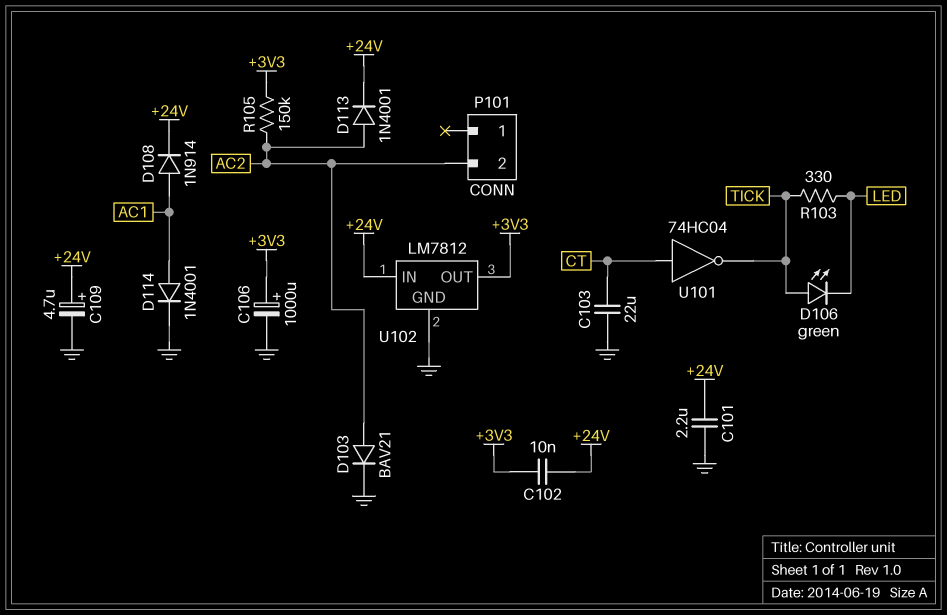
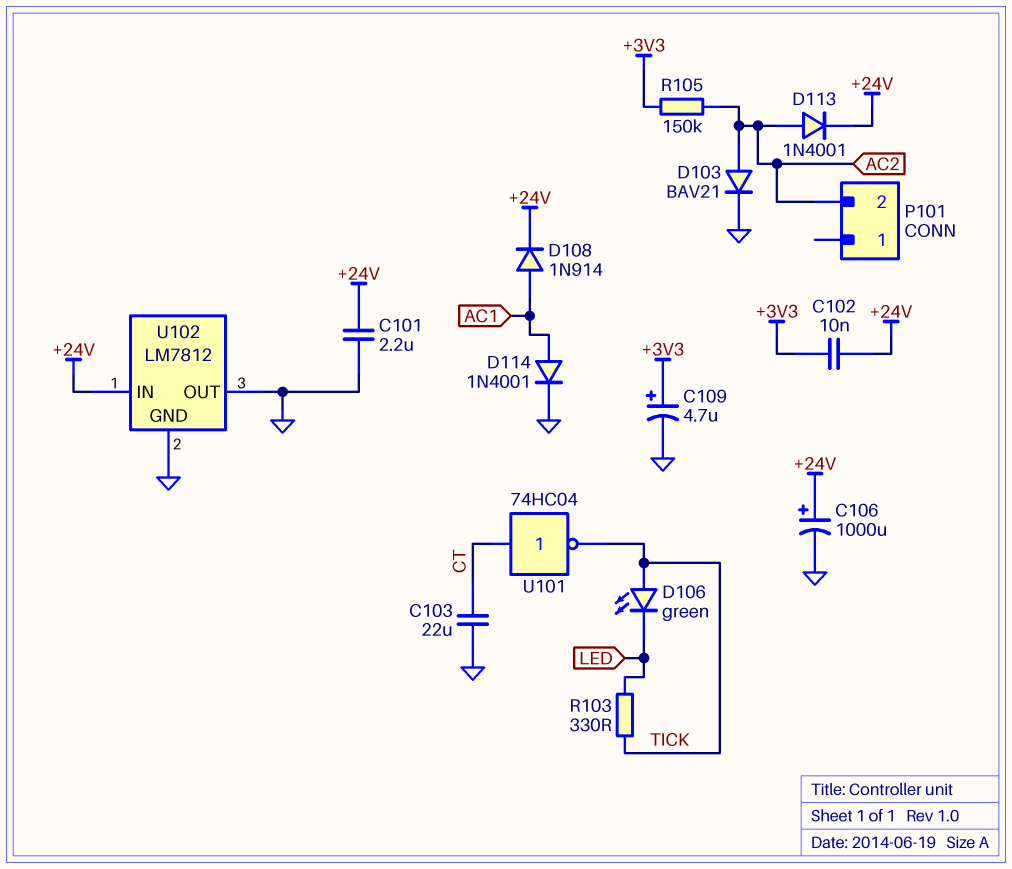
C106: 1000uF (plus +3V3, minus GND) -> 1000uF (plus +24V, minus GND)
C109: 4.7uF (plus +24V, minus GND) -> 4.7uF (plus +3V3, minus GND)
U102 pin OUT: +3V3 -> GND

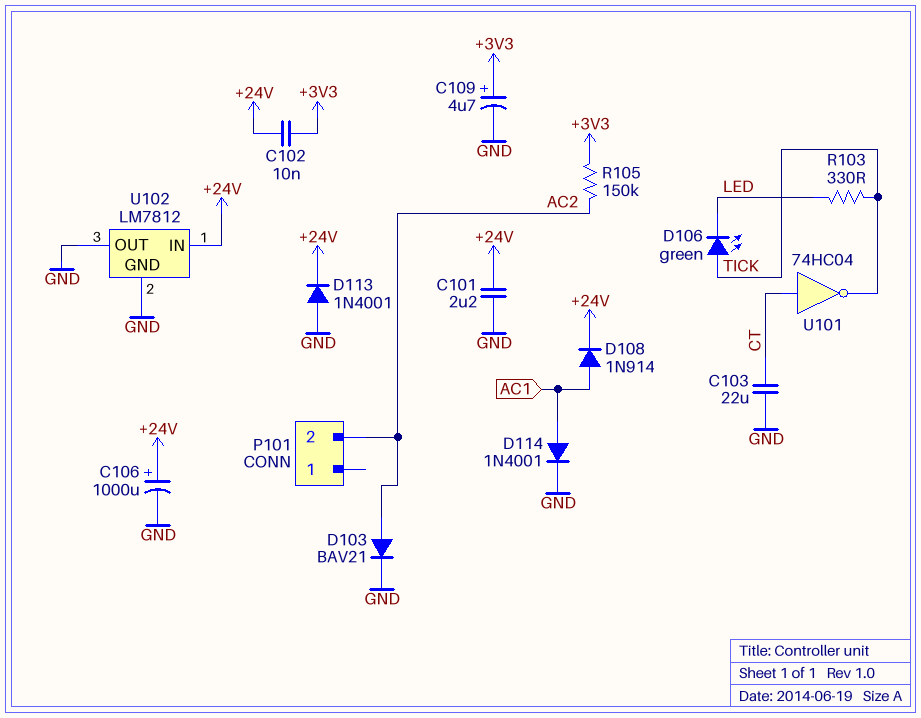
D113: diode 1N4001 (A AC2, K +24V) -> diode 1N4001 (A GND, K +24V)

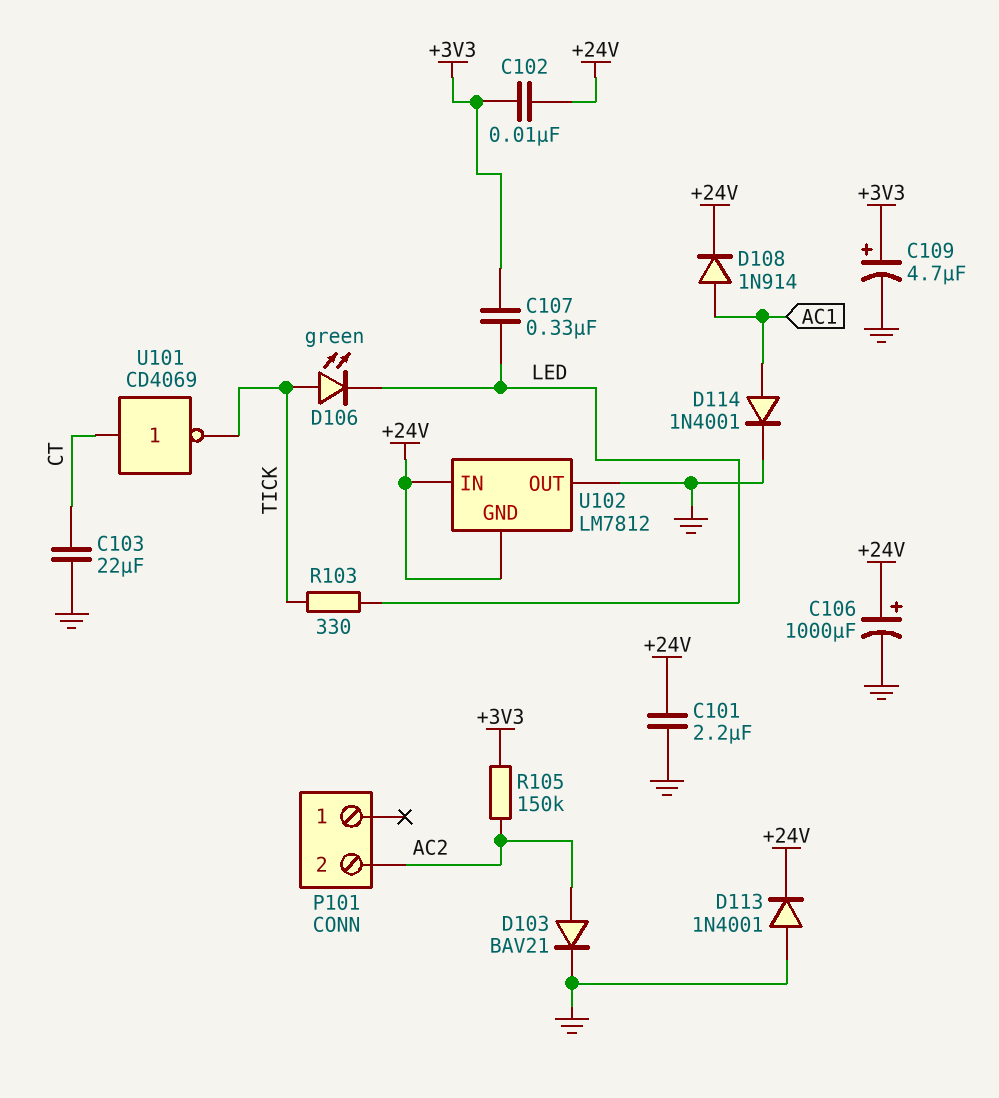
C107: none -> 330nF (+3V3, LED)
U101: NOT 74HC04 (in CT, out TICK) -> NOT CD4069 (in CT, out TICK)
U102 pin GND: GND -> +24V

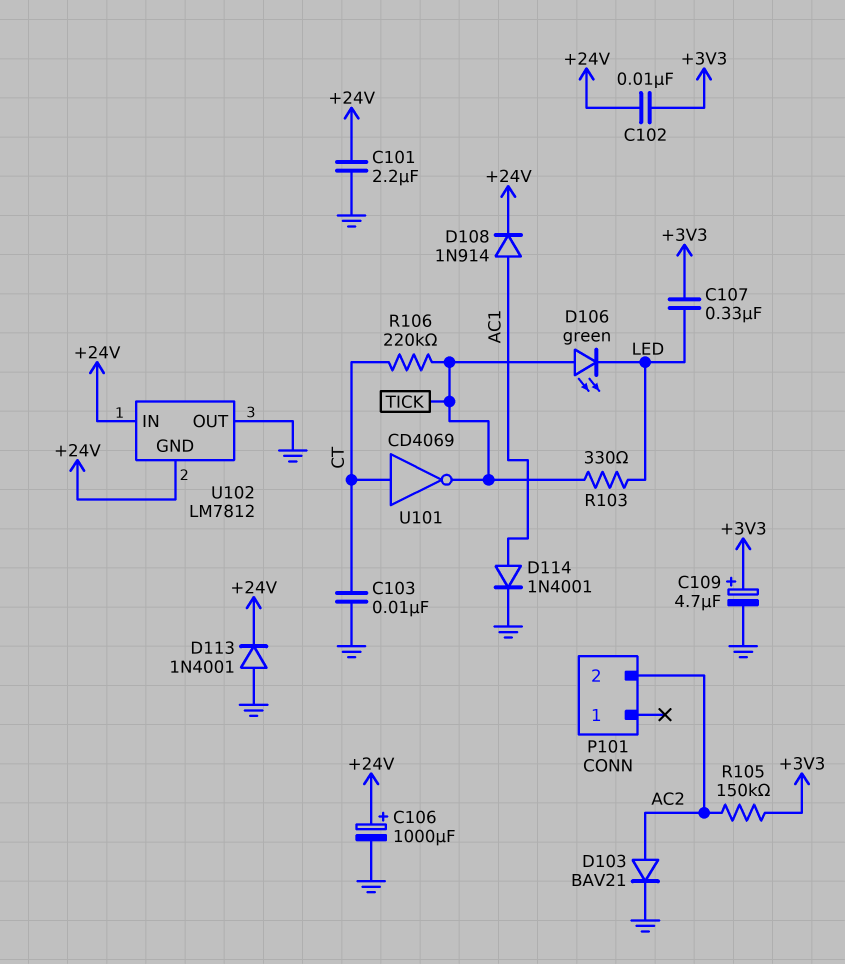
C103: 22uF (CT, GND) -> 10nF (CT, GND)
R106: none -> 220k (CT, TICK)

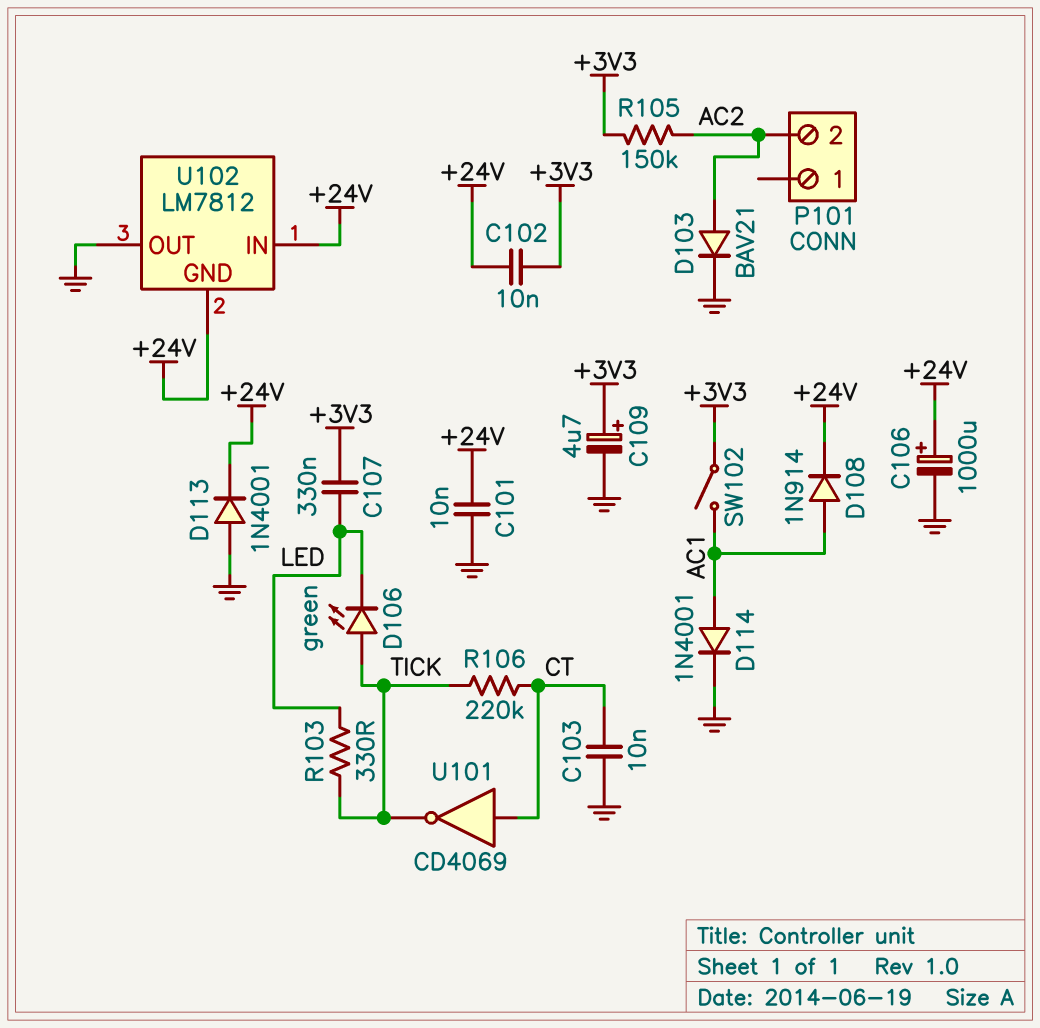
C101: 2.2uF (+24V, GND) -> 10nF (+24V, GND)
SW102: none -> switch (+3V3, AC1)

